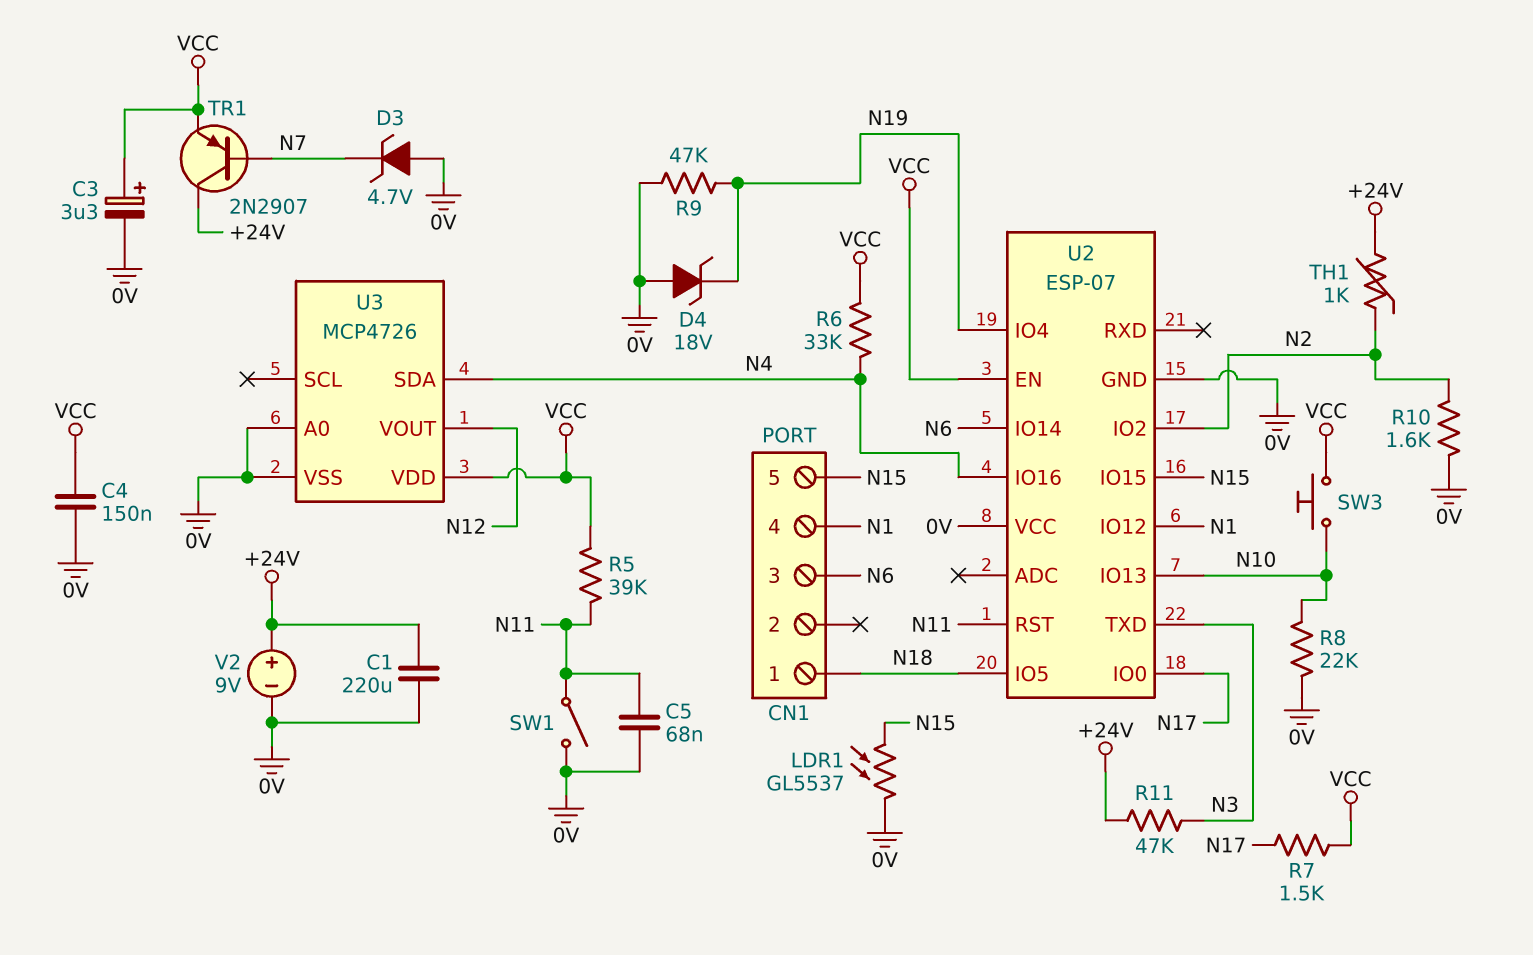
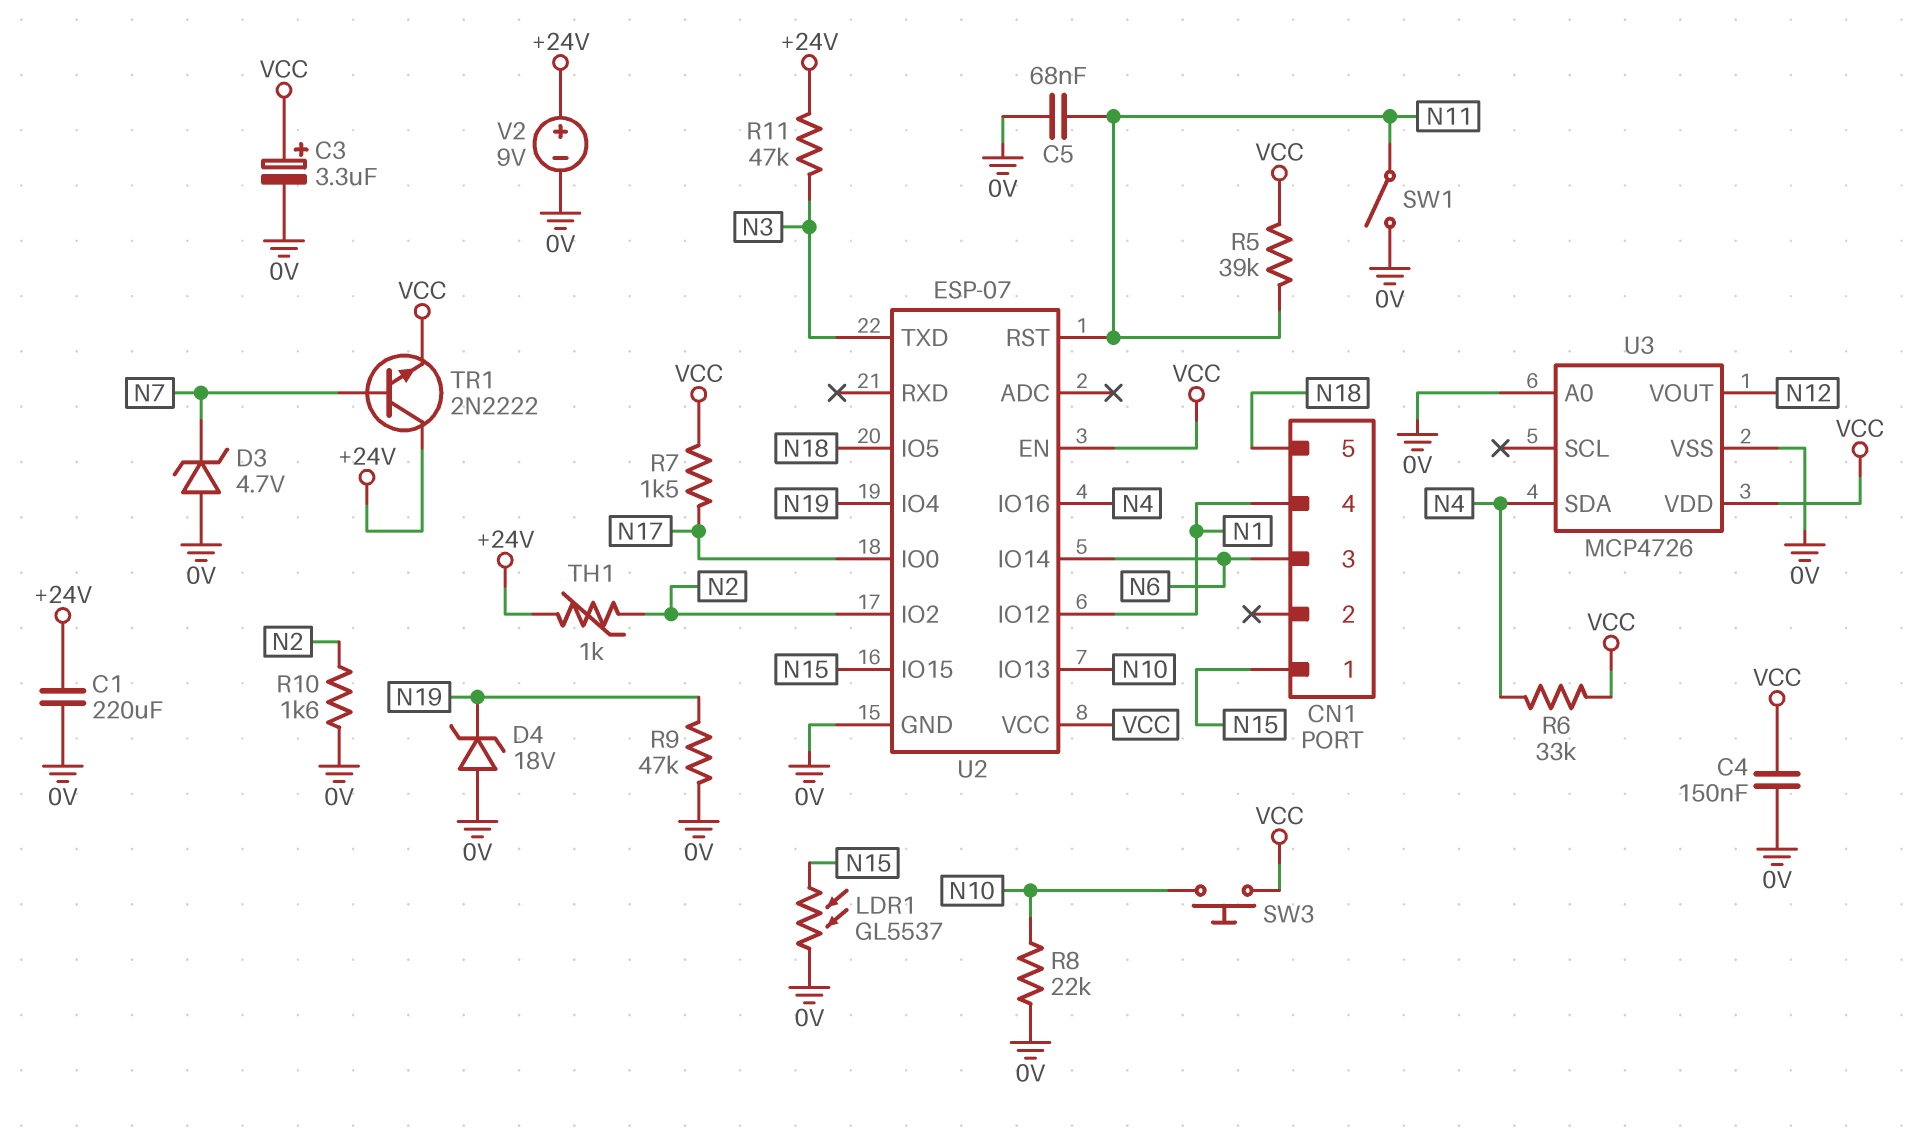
CN1 pin 1: N18 -> N15
CN1 pin 5: N15 -> N18
TR1: PNP 2N2907 (B N7, C +24V, E VCC) -> NPN 2N2222 (B N7, C +24V, E VCC)
U2 pin VCC: 0V -> VCC

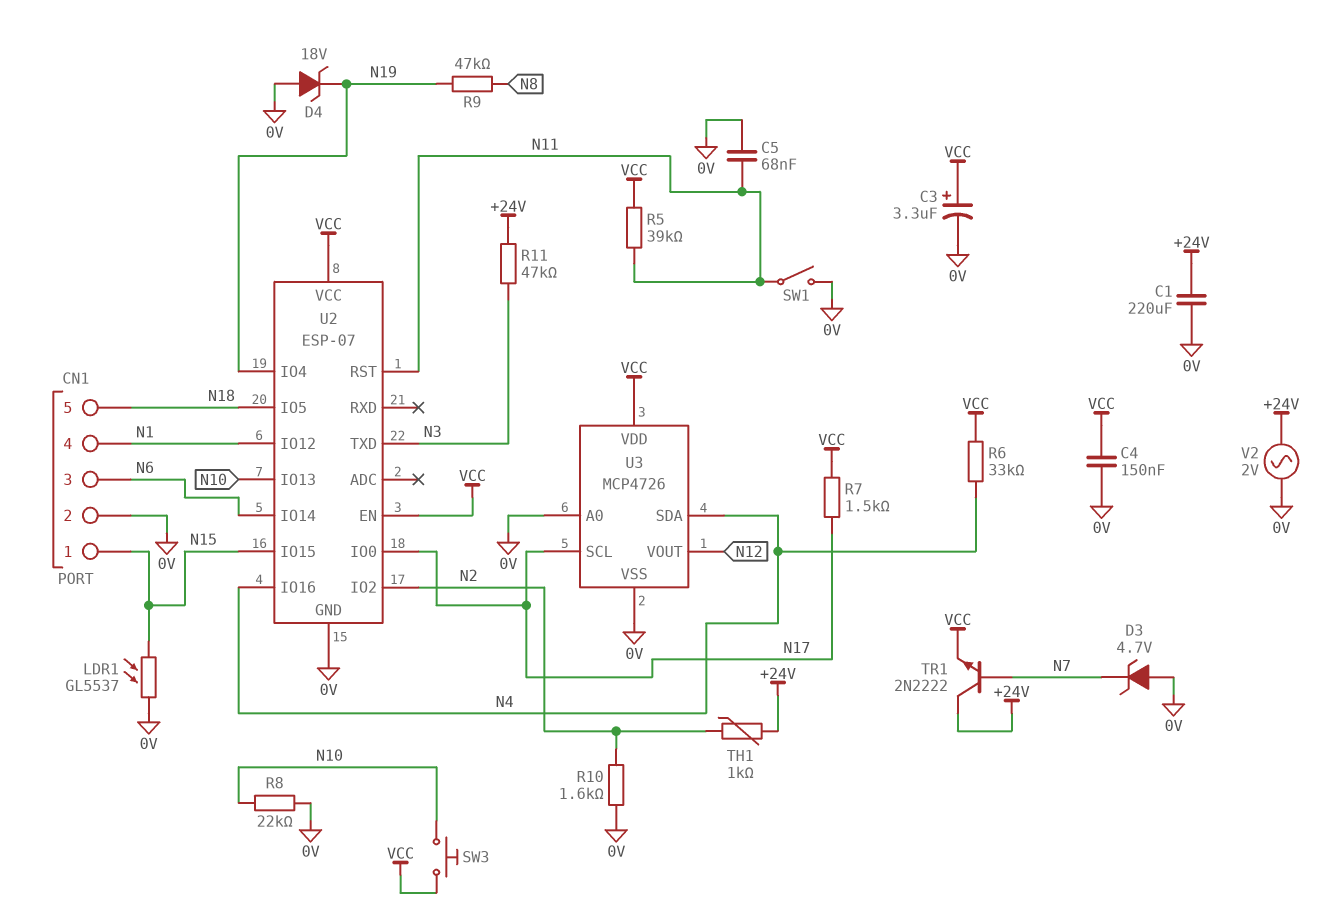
CN1 pin 2: none -> 0V
R9: 47k (0V, N19) -> 47k (N8, N19)
U3 pin SCL: none -> N17
V2: 9V (plus +24V, minus 0V) -> AC 2V (+24V, 0V)

